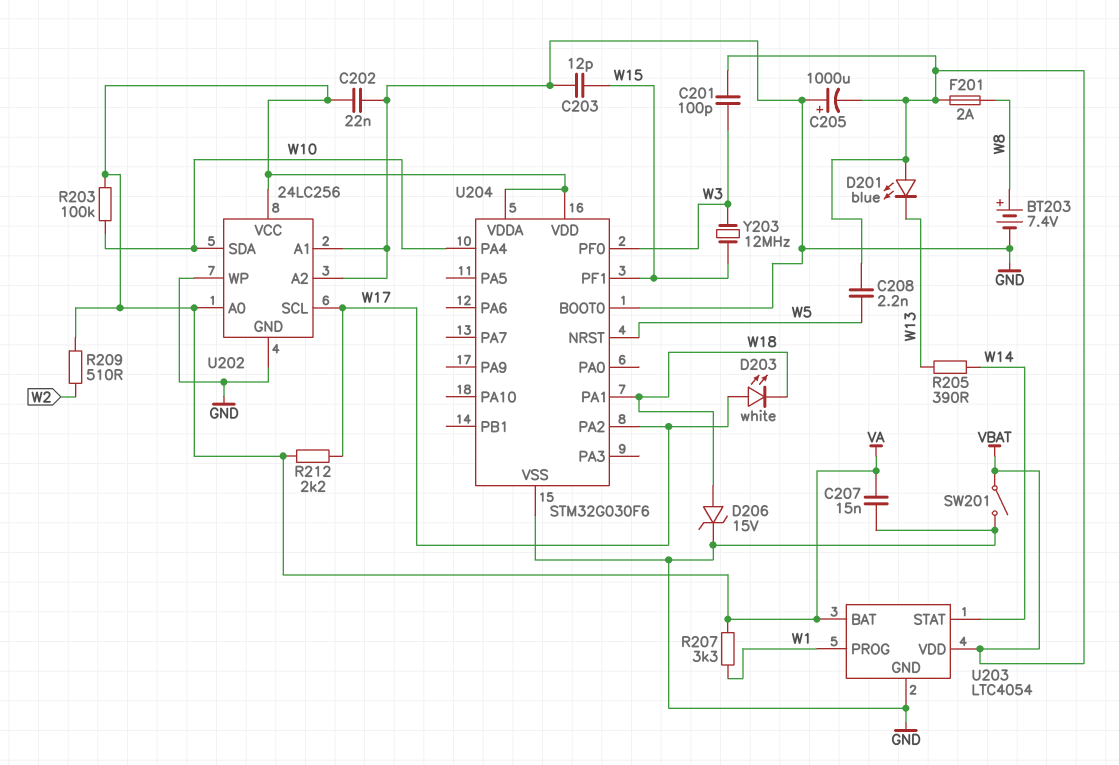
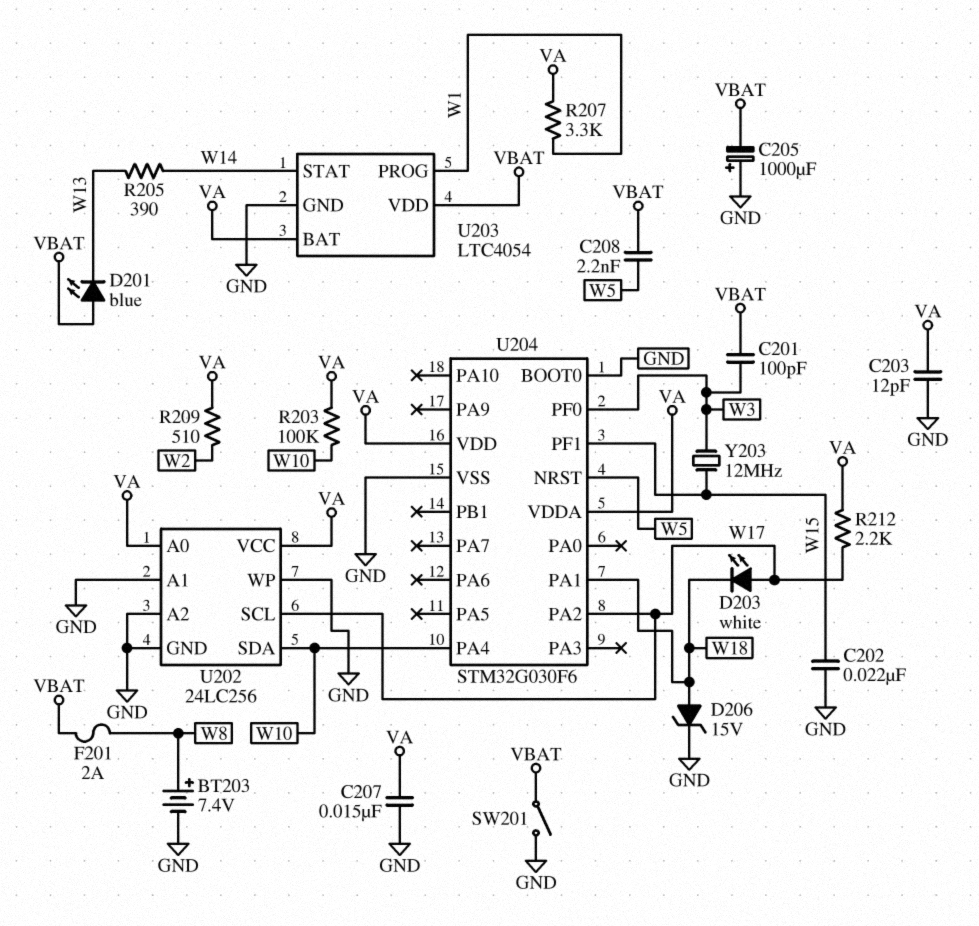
C202: 22nF (GND, VA) -> 22nF (GND, W15)
C203: 12pF (GND, W15) -> 12pF (GND, VA)

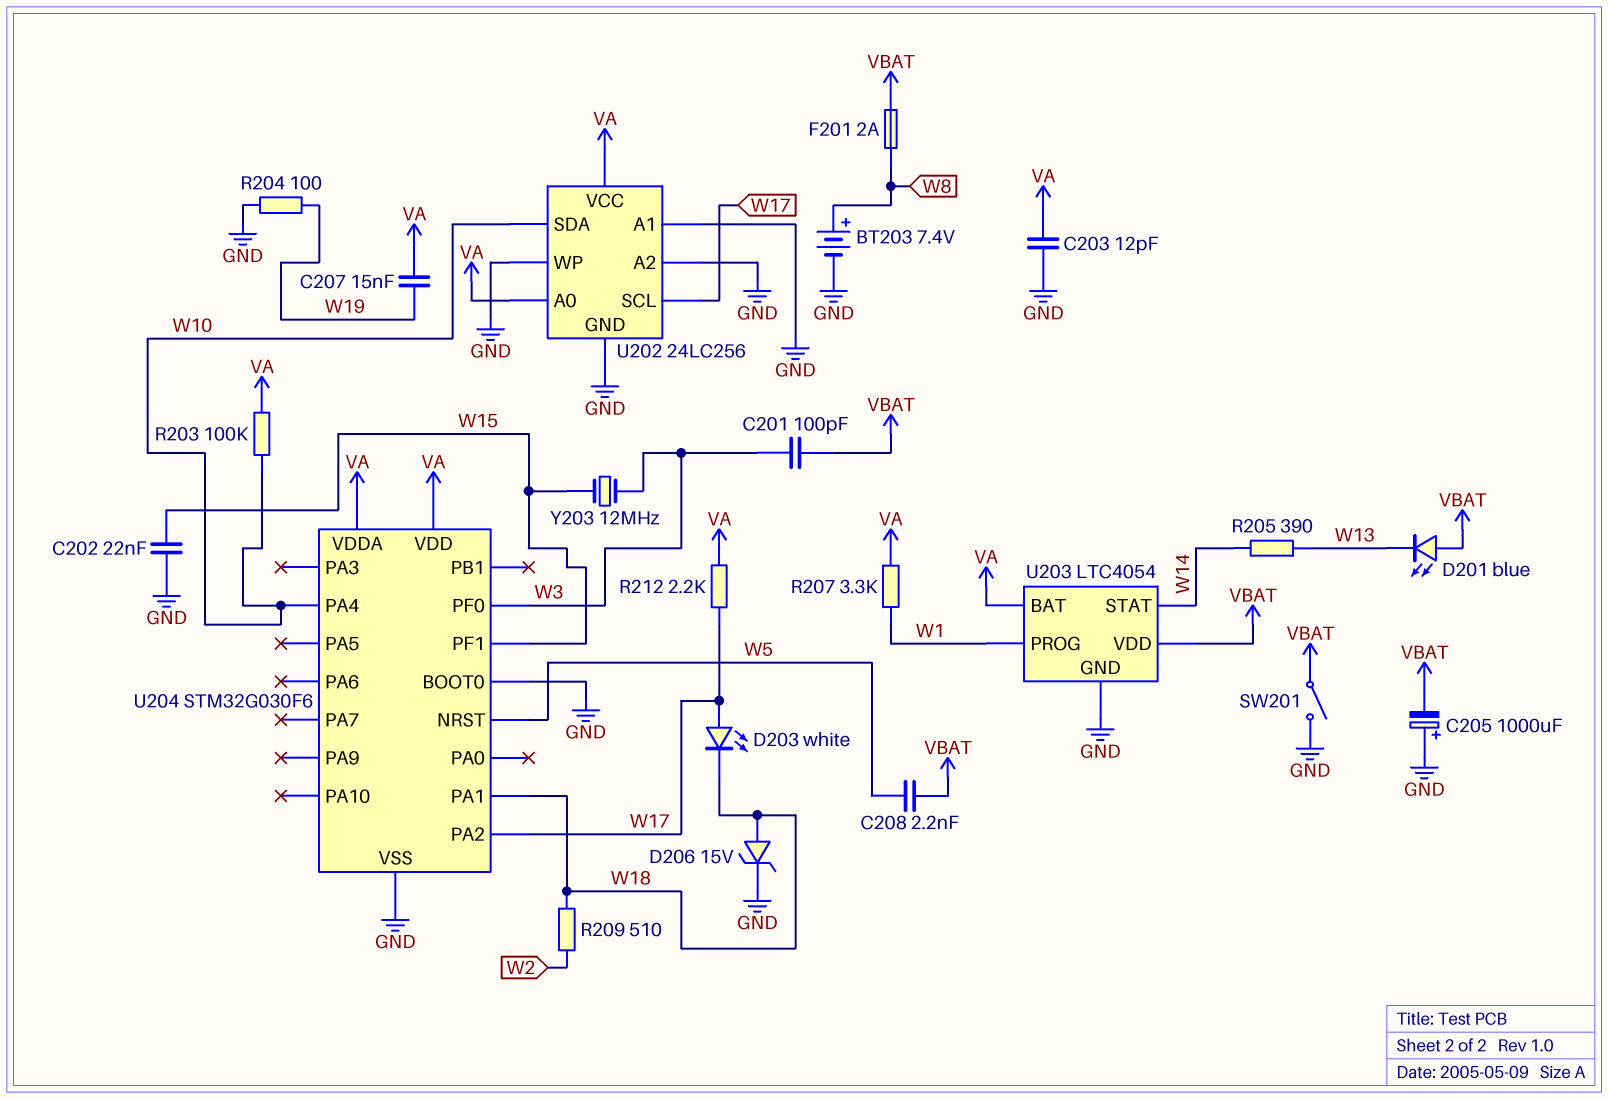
C207: 15nF (GND, VA) -> 15nF (VA, W19)
R204: none -> 100 (GND, W19)
R209: 510 (VA, W2) -> 510 (W2, W18)

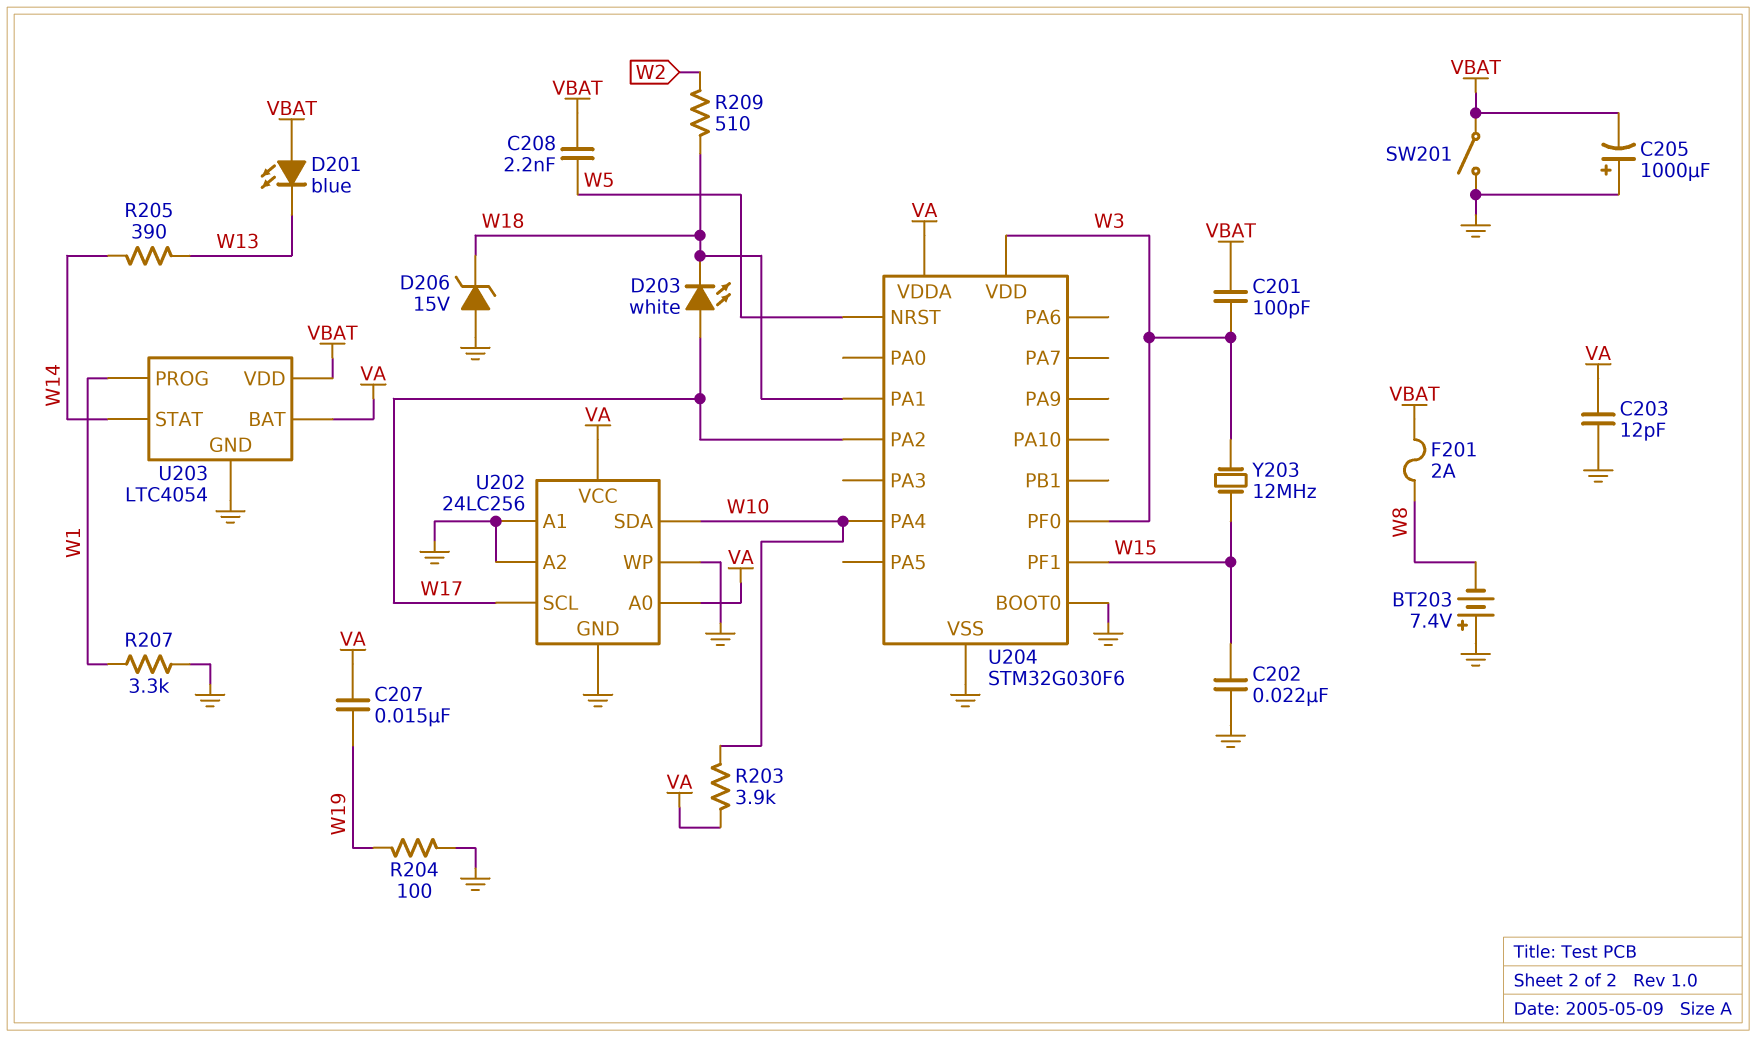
BT203: 7.4V (plus W8, minus GND) -> 7.4V (plus GND, minus W8)
D206: zener 15V (A W18, K GND) -> zener 15V (A GND, K W18)
R203: 100k (VA, W10) -> 3.9k (VA, W10)
R207: 3.3k (VA, W1) -> 3.3k (GND, W1)
R212: 2.2k (VA, W17) -> none
U204 pin VDD: VA -> W3

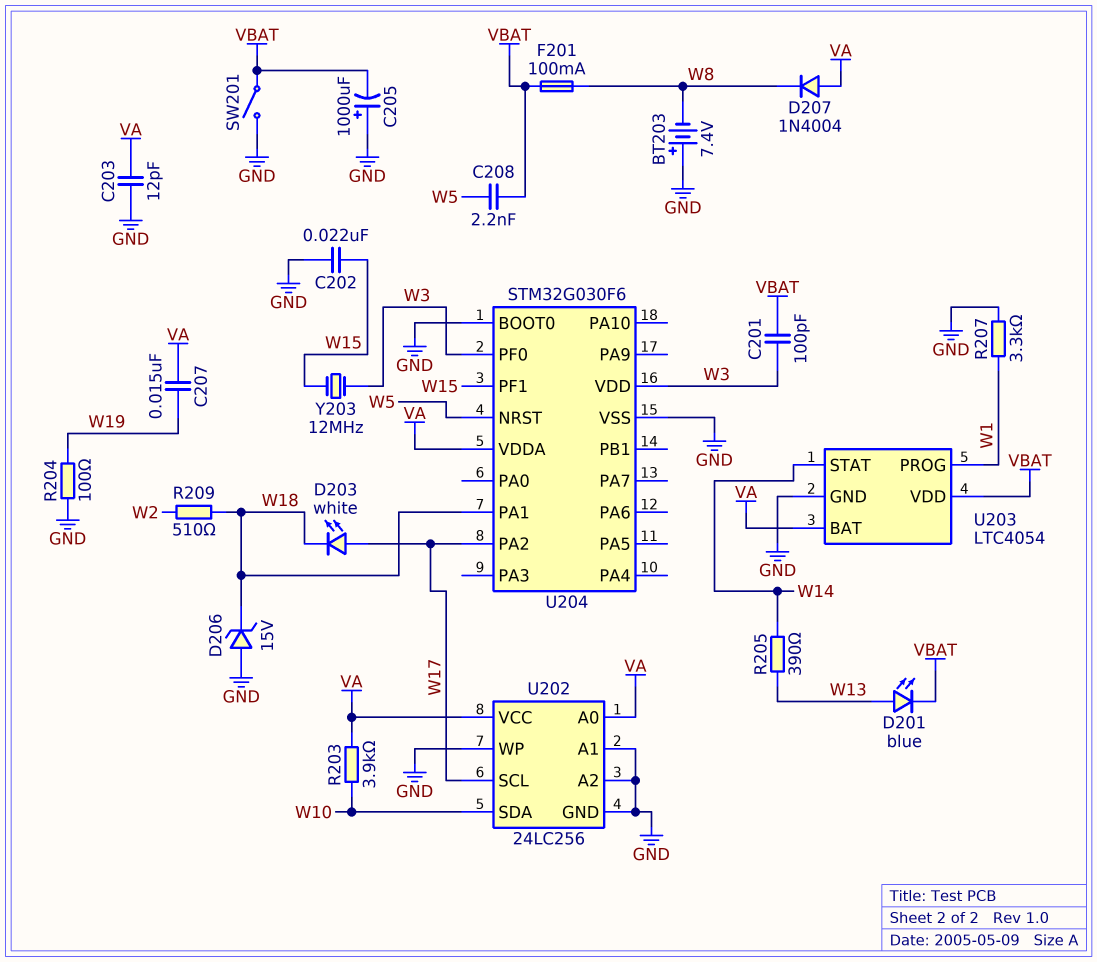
D201: LED blue (A VBAT, K W13) -> LED blue (A W13, K VBAT)
D207: none -> diode 1N4004 (A VA, K W8)
F201: 2A (VBAT, W8) -> 100mA (VBAT, W8)
U204 pin PA4: W10 -> none

